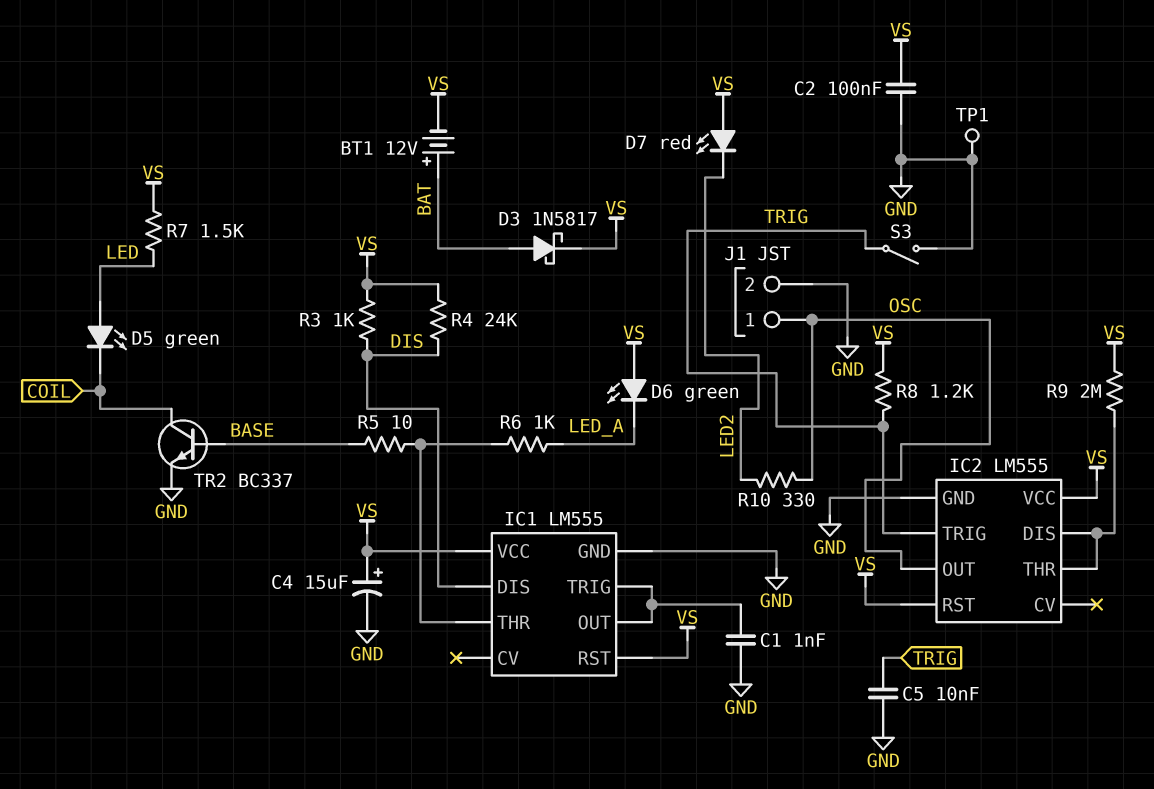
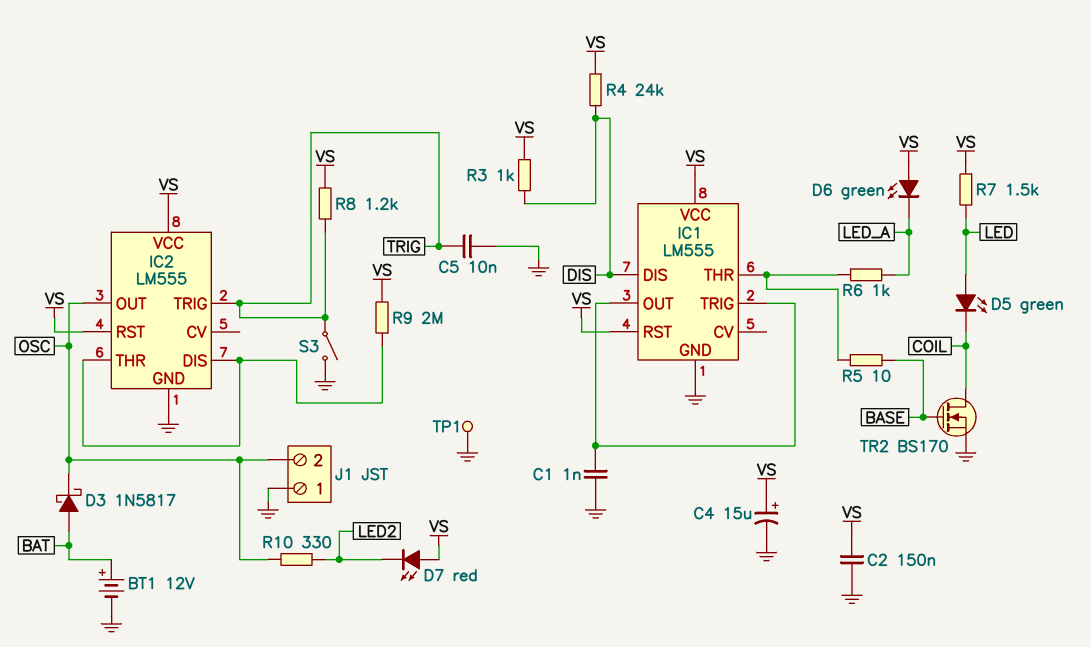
BT1: 12V (plus BAT, minus VS) -> 12V (plus BAT, minus GND)
C2: 100nF (GND, VS) -> 150nF (GND, VS)
D3: schottky 1N5817 (A BAT, K VS) -> schottky 1N5817 (A BAT, K OSC)
J1 pin 1: OSC -> GND
J1 pin 2: GND -> OSC
TR2: NPN BC337 (B BASE, C COIL, E GND) -> NMOS BS170 (G BASE, D COIL, S GND)

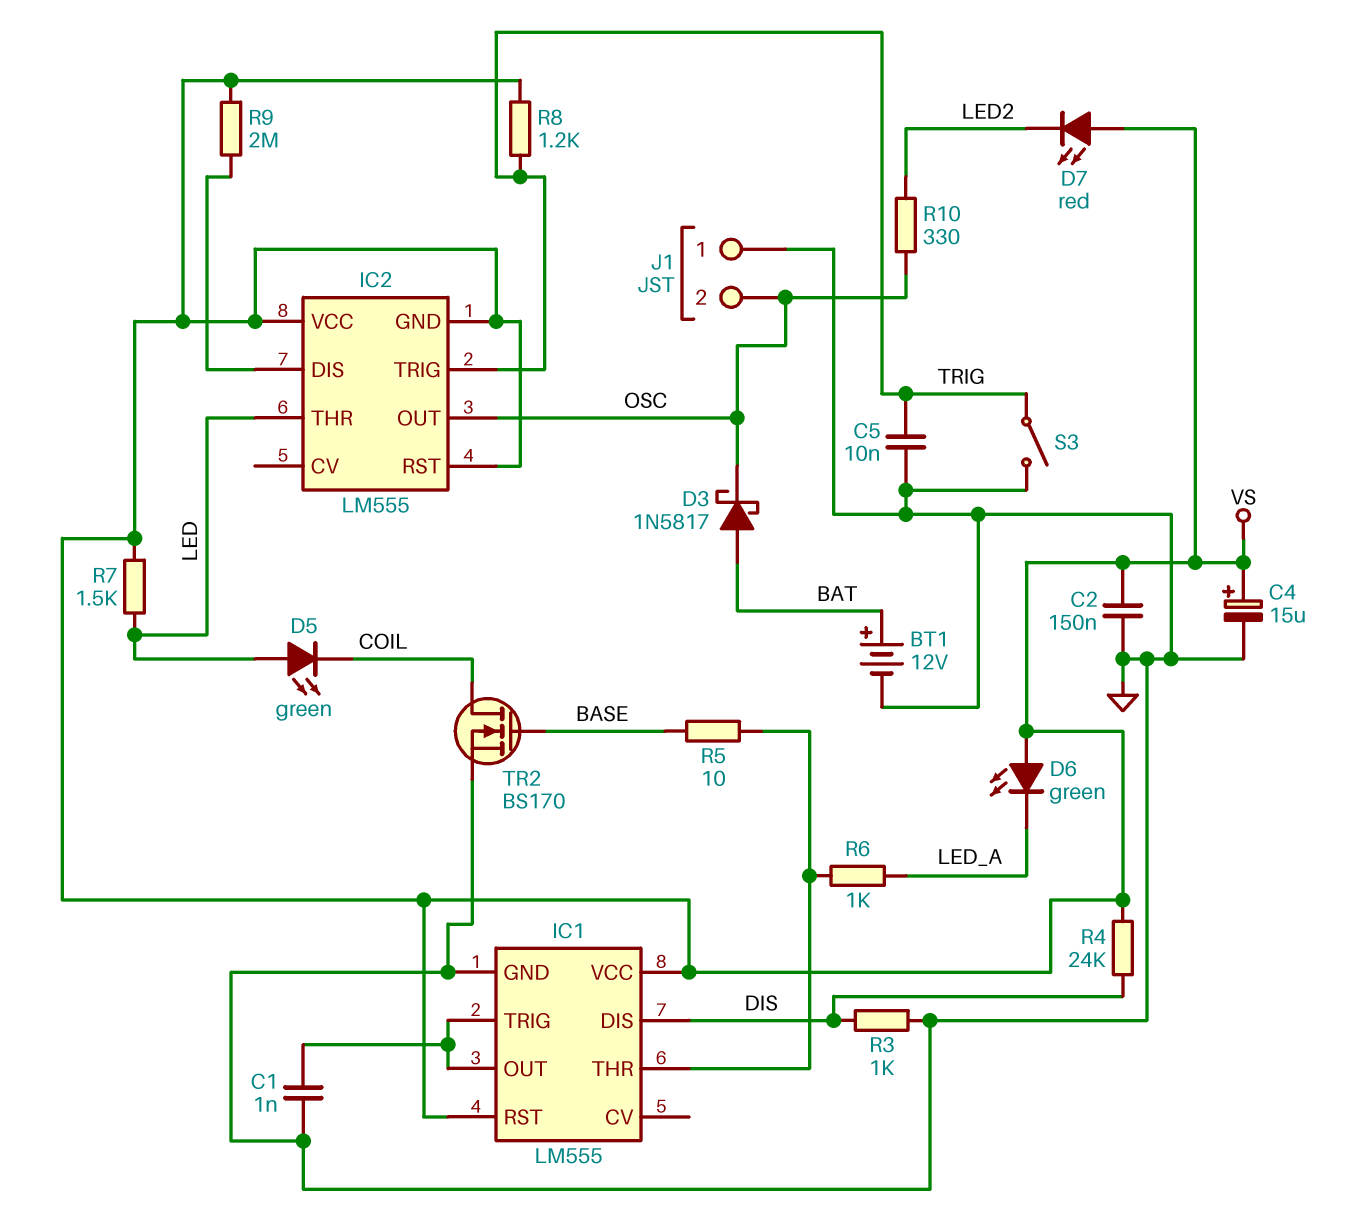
IC2 pin GND: GND -> VS
IC2 pin THR: IC2/DIS -> LED
R3: 1k (DIS, VS) -> 1k (DIS, GND)
TP1: test point (GND) -> none

